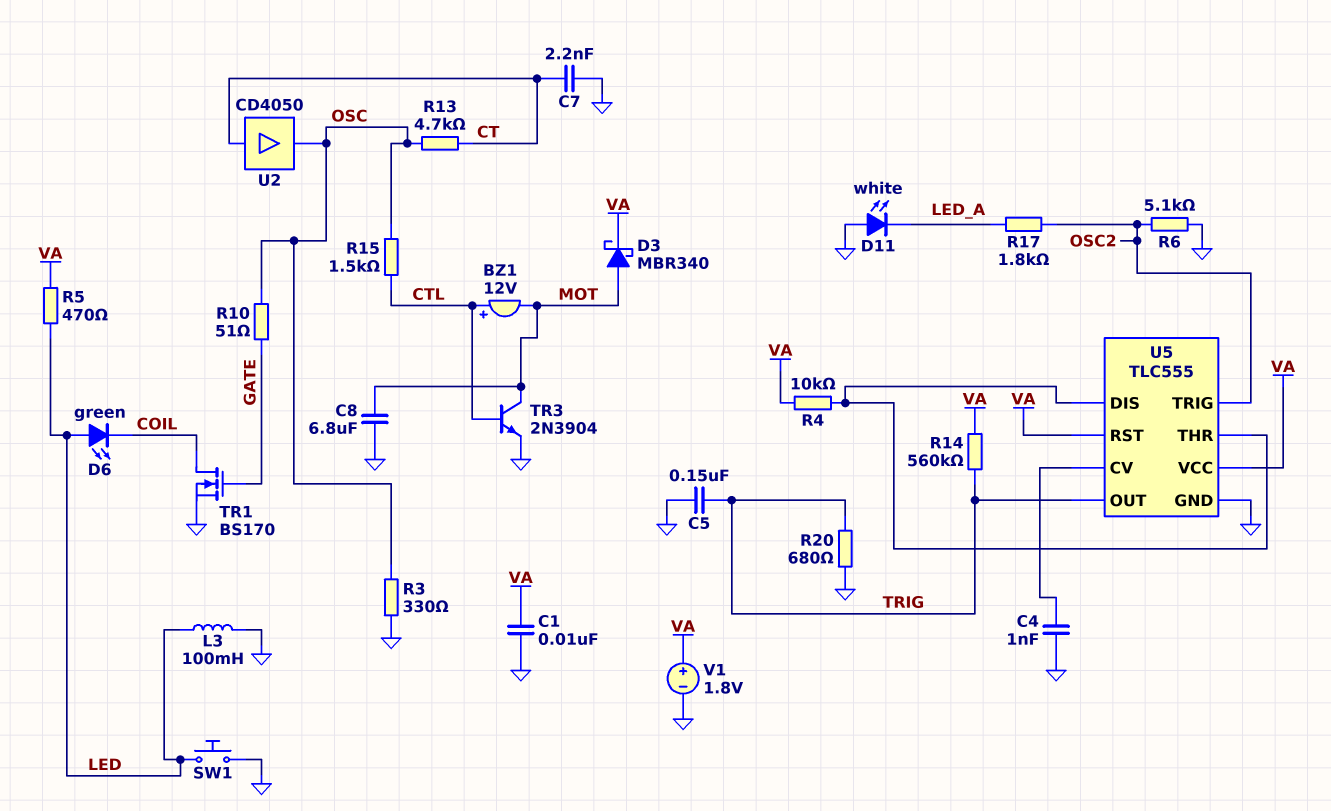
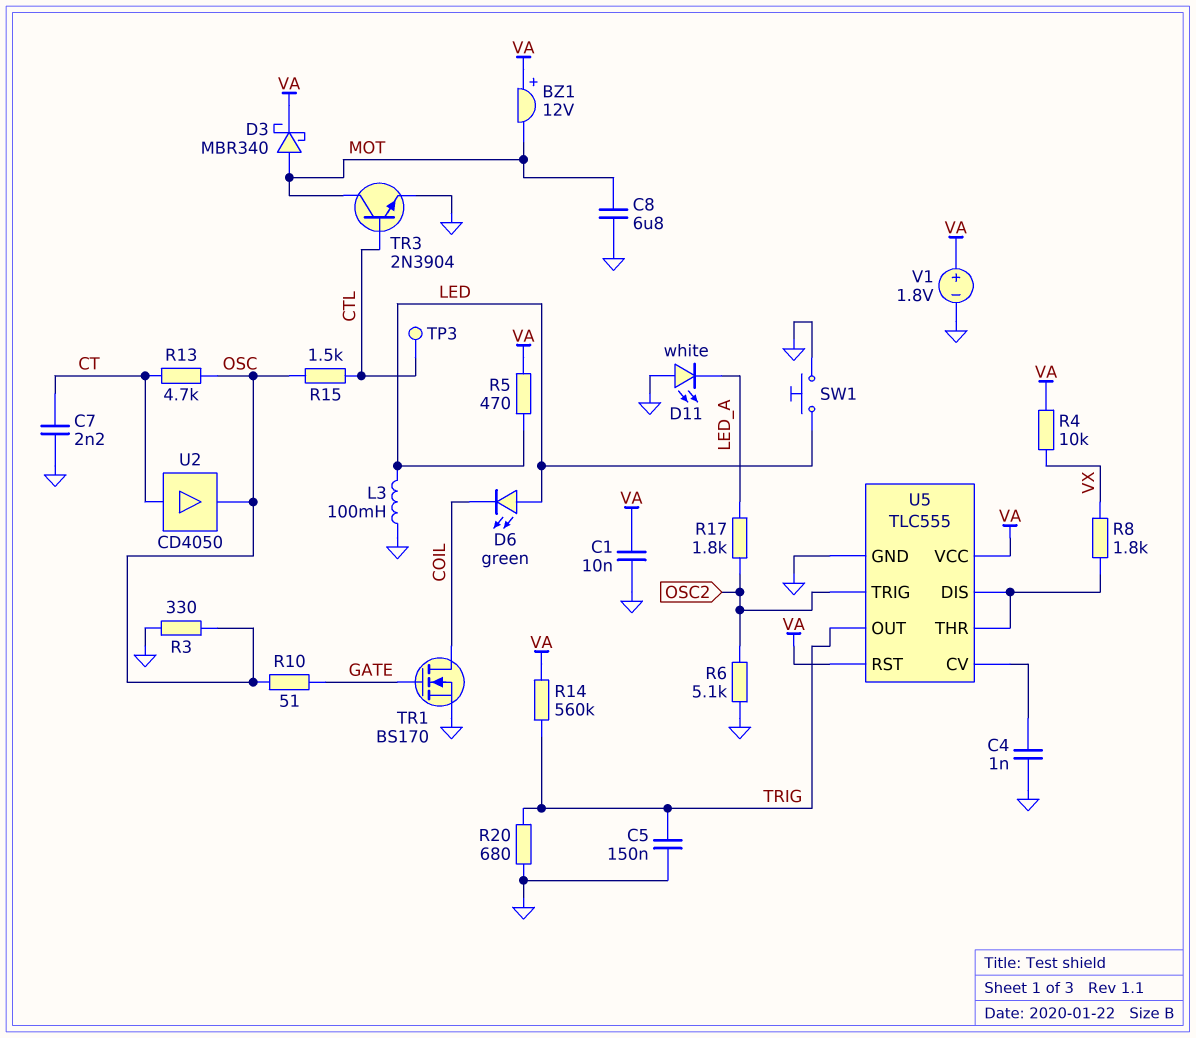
BZ1: buzzer 12V (plus CTL, minus MOT) -> buzzer 12V (plus VA, minus MOT)
R4: 10k (U5/DIS, VA) -> 10k (VA, VX)
R8: none -> 1.8k (U5/DIS, VX)
TP3: none -> test point (CTL)

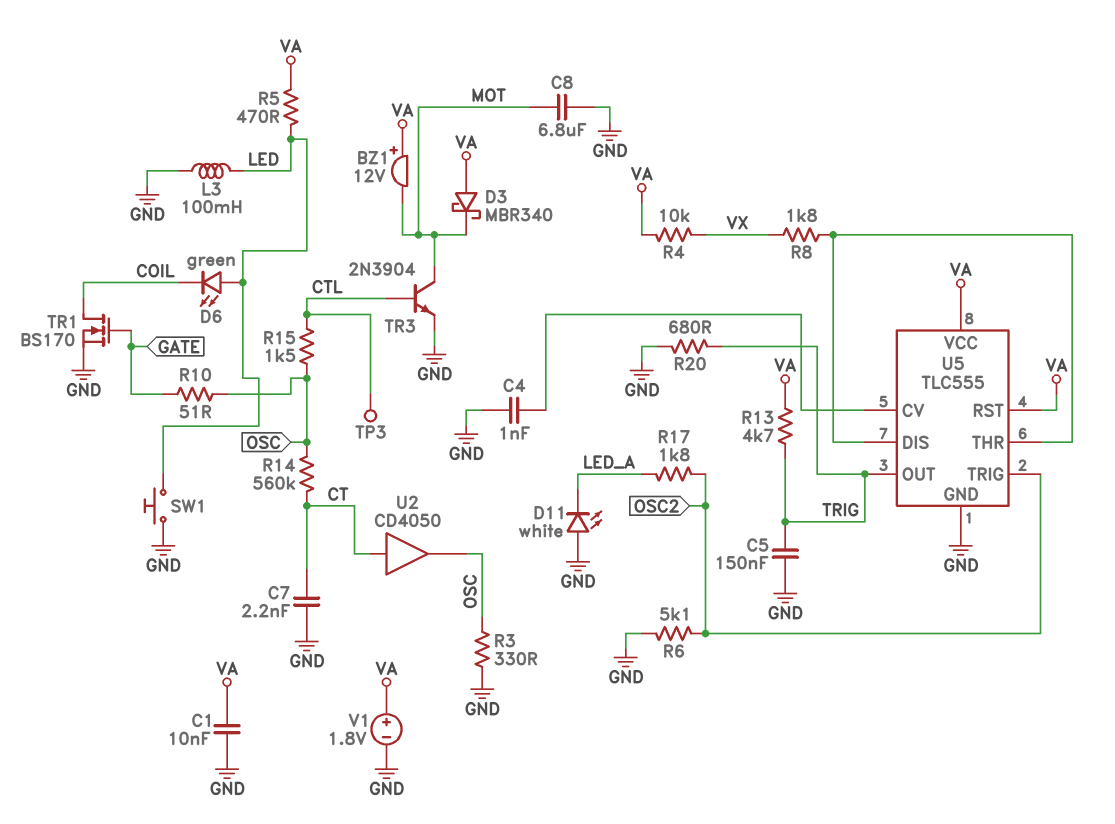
D3: schottky MBR340 (A MOT, K VA) -> schottky MBR340 (A VA, K MOT)
R13: 4.7k (CT, OSC) -> 4.7k (TRIG, VA)
R14: 560k (TRIG, VA) -> 560k (CT, OSC)

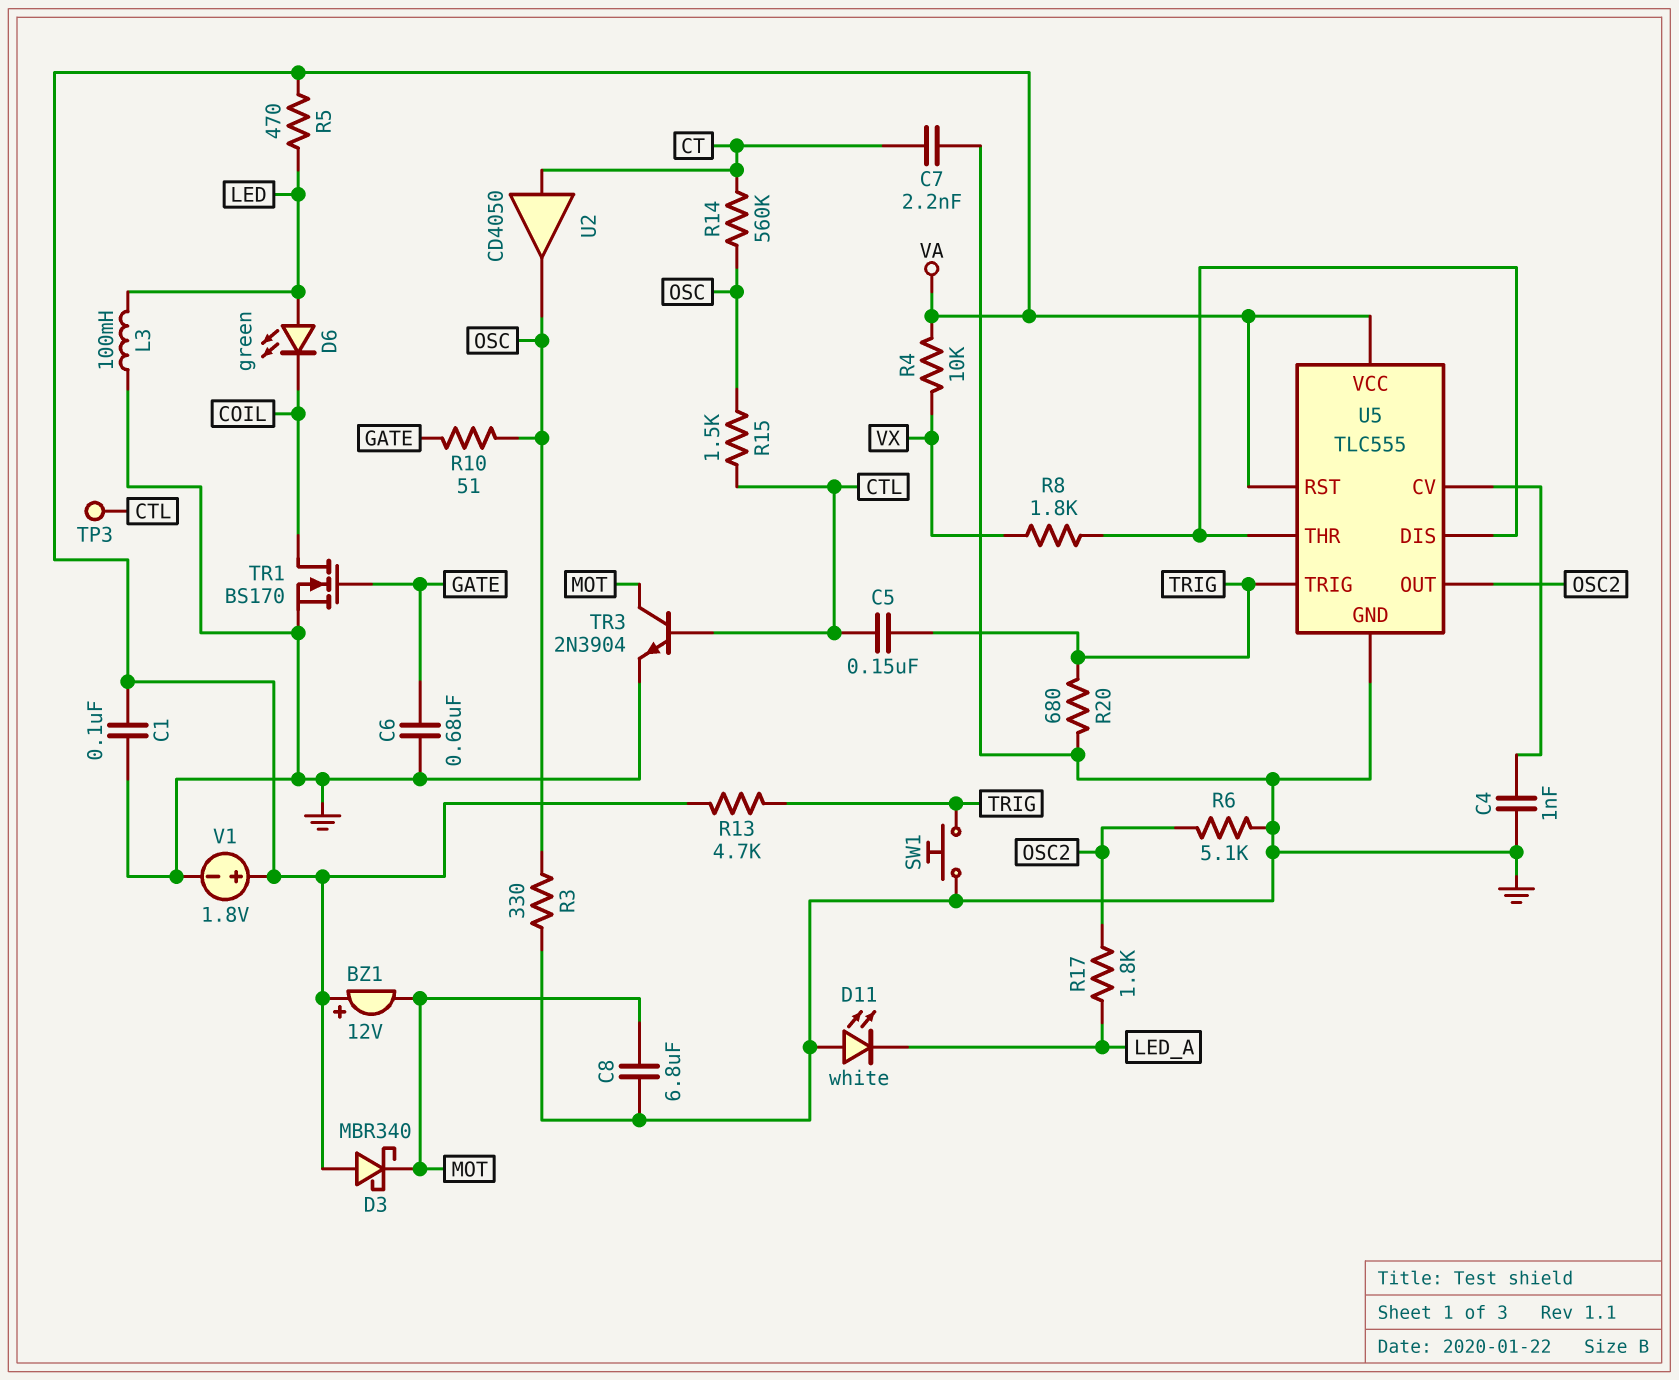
C1: 10nF (GND, VA) -> 100nF (GND, VA)
C5: 150nF (GND, TRIG) -> 150nF (CTL, TRIG)
C6: none -> 680nF (GATE, GND)
SW1: button (GND, LED) -> button (GND, TRIG)
U5 pin OUT: TRIG -> OSC2
U5 pin TRIG: OSC2 -> TRIG

